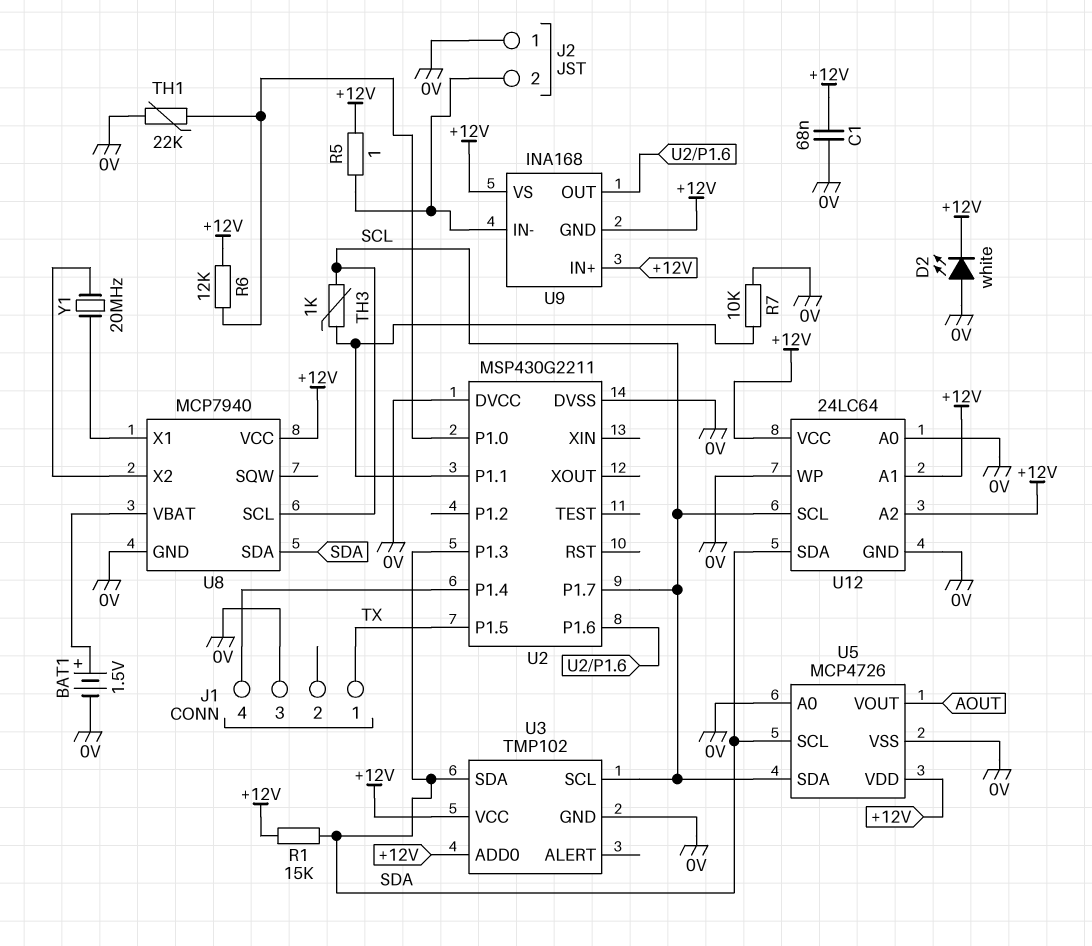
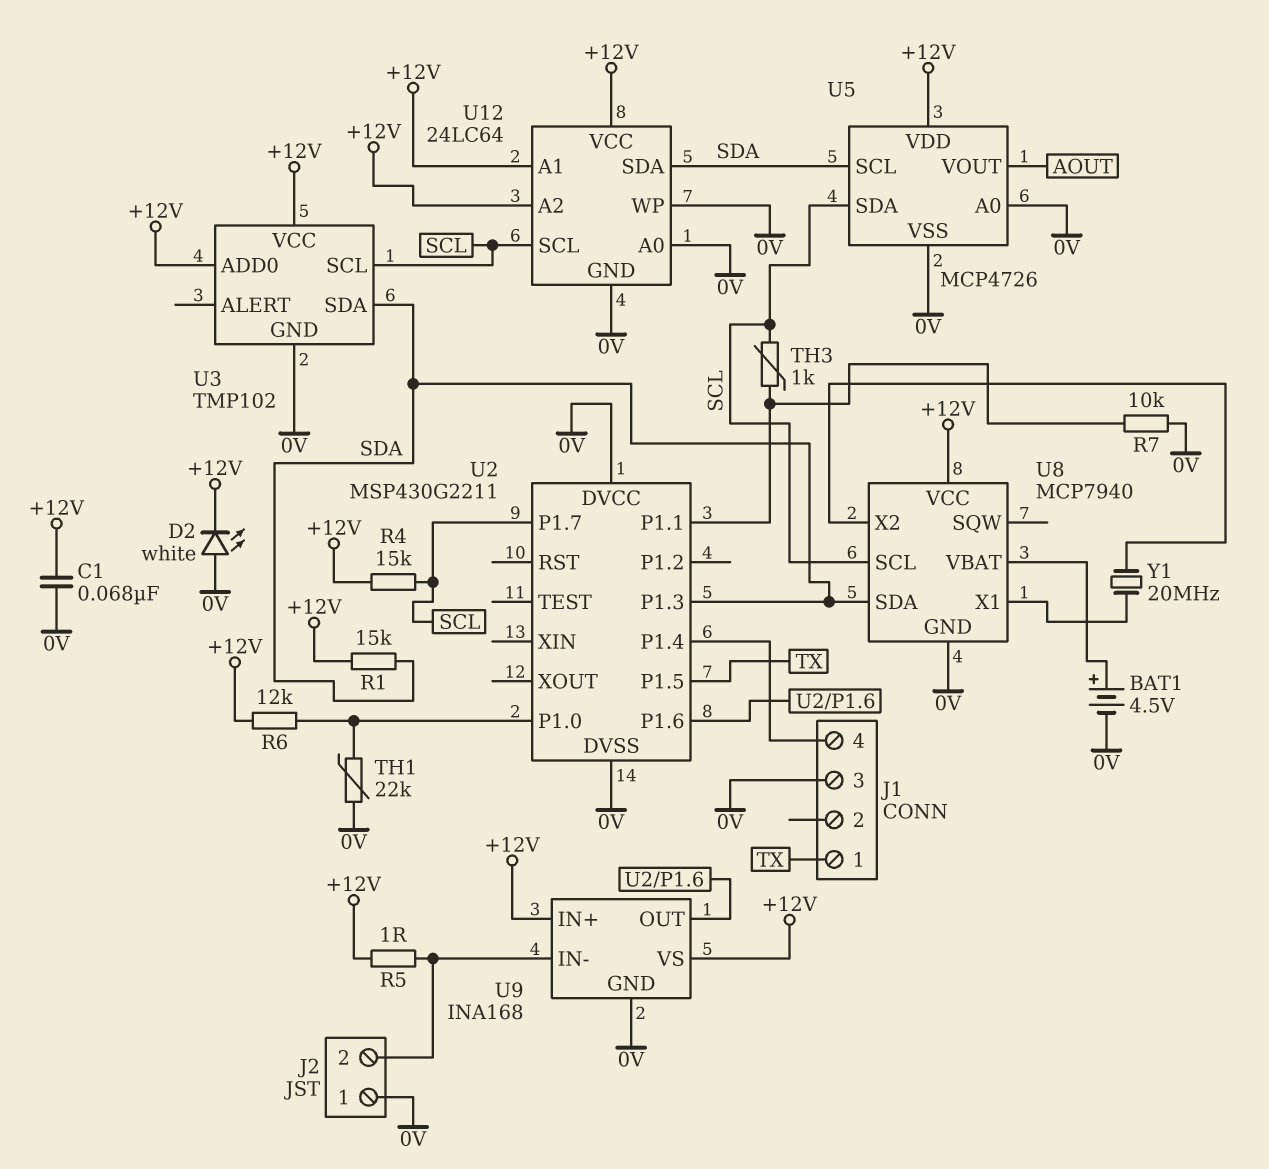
BAT1: 1.5V (plus U8/VBAT, minus 0V) -> 4.5V (plus U8/VBAT, minus 0V)
R4: none -> 15k (+12V, SCL)
U9 pin GND: +12V -> 0V

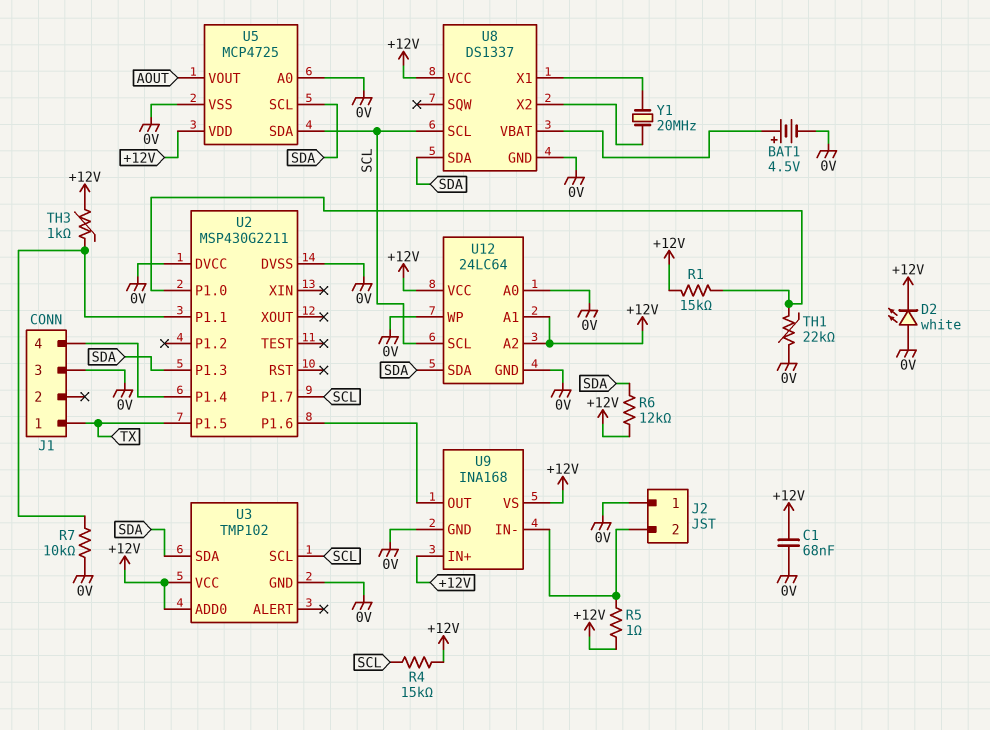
R1: 15k (+12V, SDA) -> 15k (+12V, U2/P1.0)
R6: 12k (+12V, U2/P1.0) -> 12k (+12V, SDA)
TH3: 1k (SCL, U2/P1.1) -> 1k (+12V, U2/P1.1)
U5: MCP4726 -> MCP4725
U8: MCP7940 -> DS1337

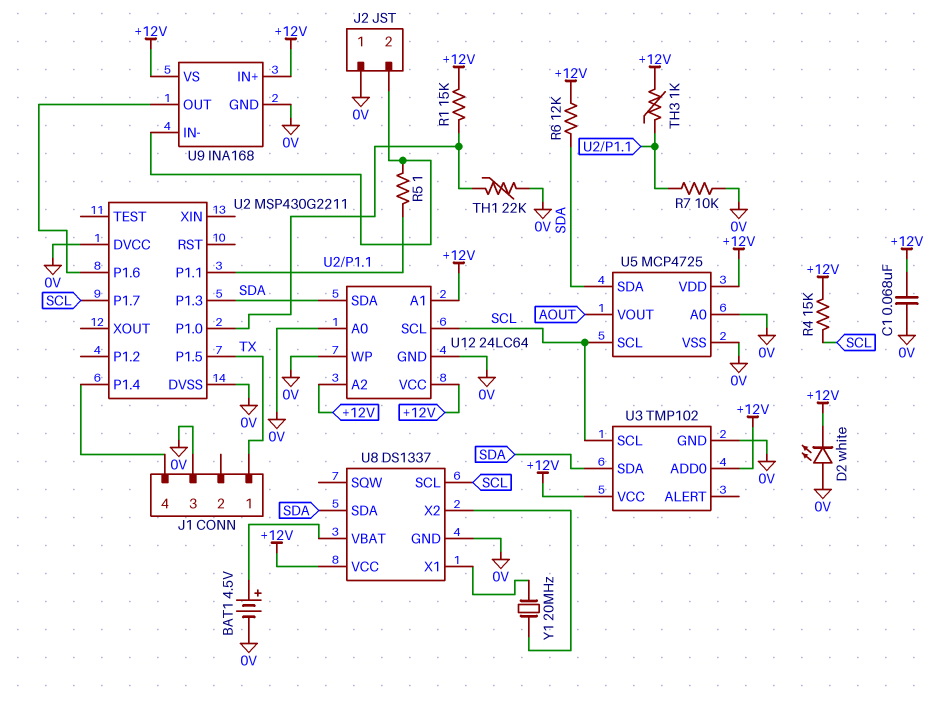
R5: 1 (+12V, J2/2) -> 1 (J2/2, U2/P1.1)
U5 pin SCL: SDA -> SCL
U5 pin SDA: SCL -> SDA

